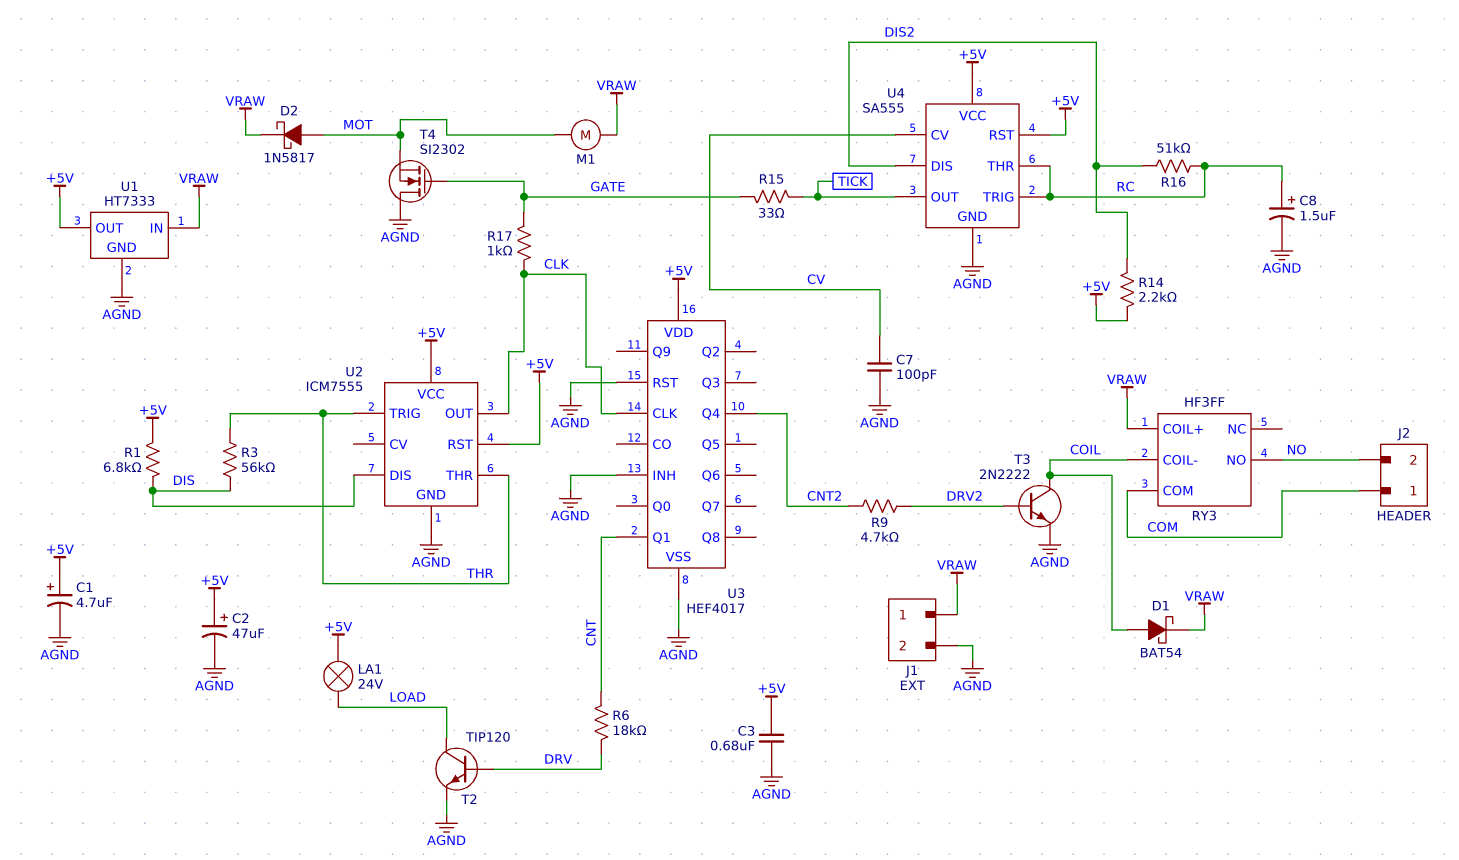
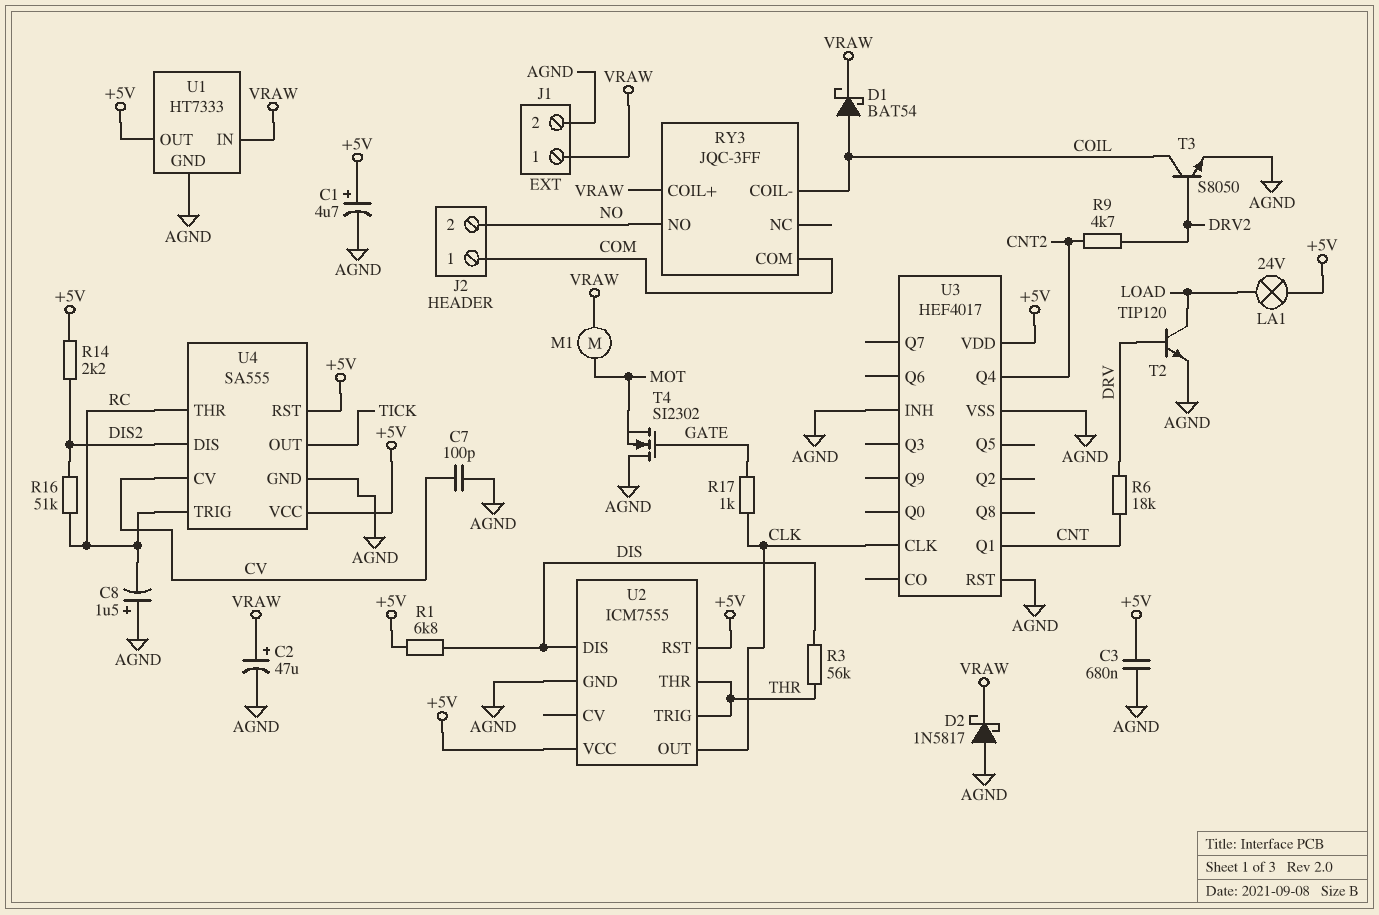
C2: 47uF (plus +5V, minus AGND) -> 47uF (plus VRAW, minus AGND)
C8: 1.5uF (plus RC, minus AGND) -> 1.5uF (plus AGND, minus RC)
D2: schottky 1N5817 (A MOT, K VRAW) -> schottky 1N5817 (A AGND, K VRAW)
R15: 33 (GATE, TICK) -> none
RY3: HF3FF -> JQC-3FF
T3: NPN 2N2222 (B DRV2, C COIL, E AGND) -> NPN S8050 (B DRV2, C COIL, E AGND)

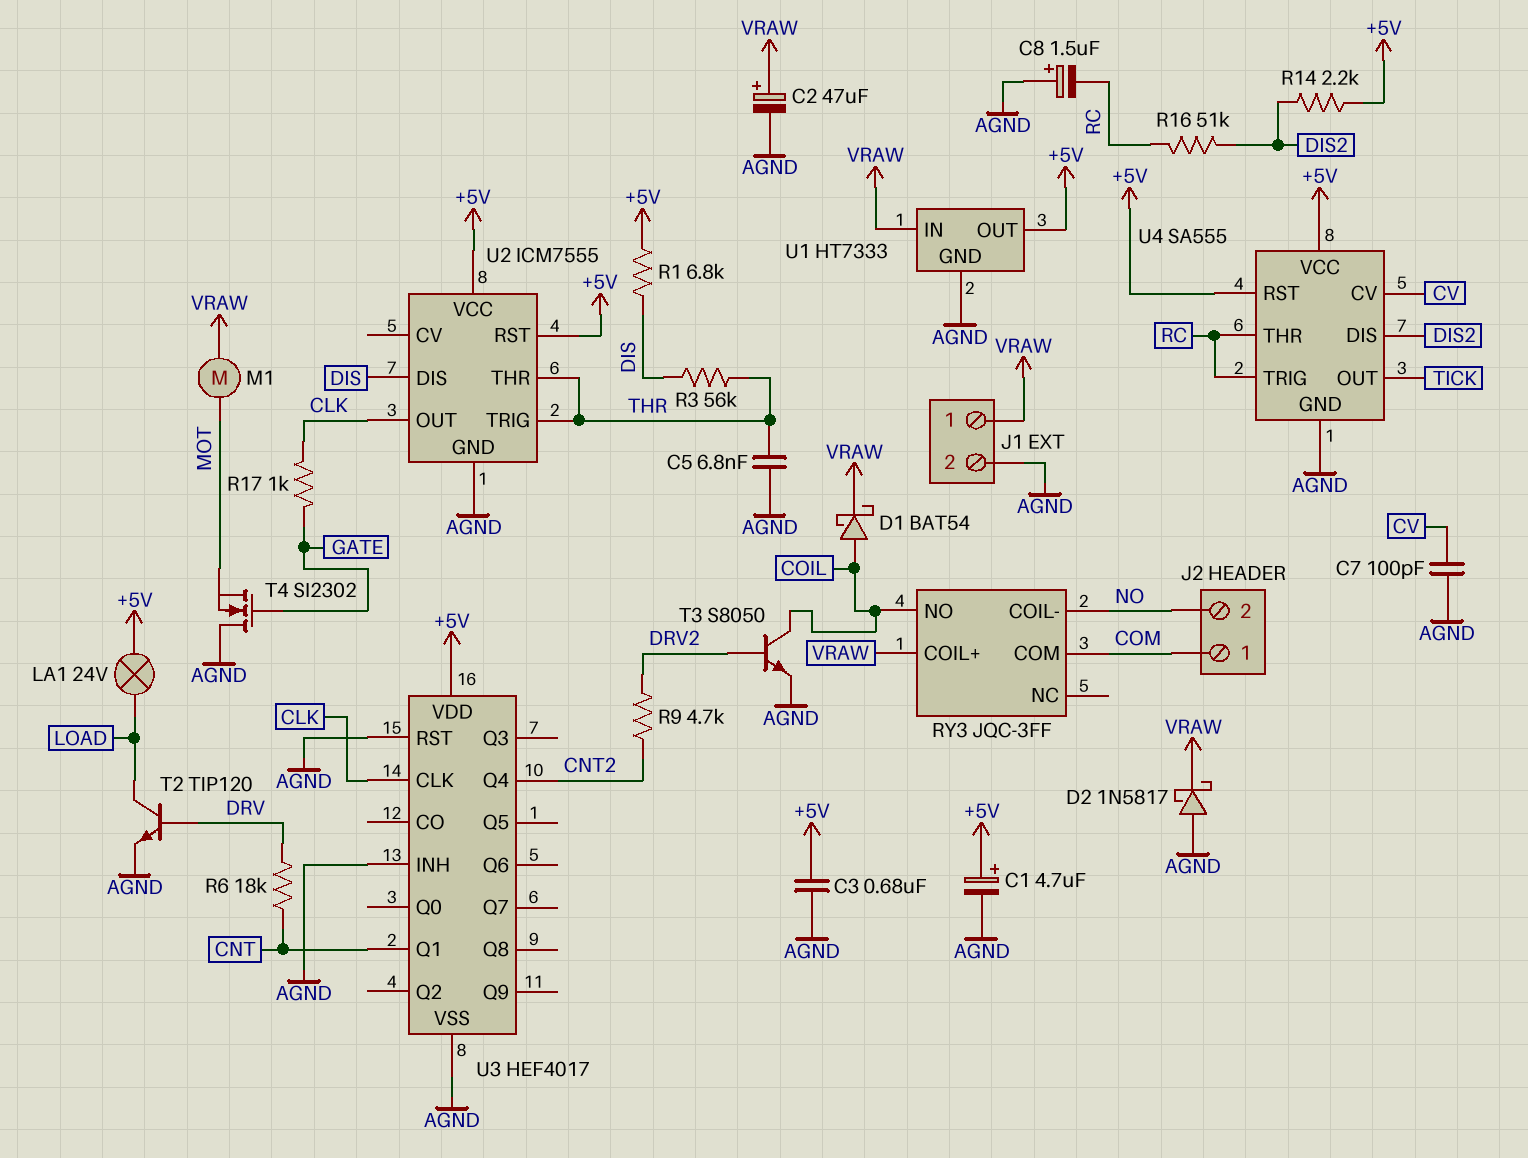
C5: none -> 6.8nF (AGND, THR)
RY3 pin COIL-: COIL -> NO
RY3 pin NO: NO -> COIL

